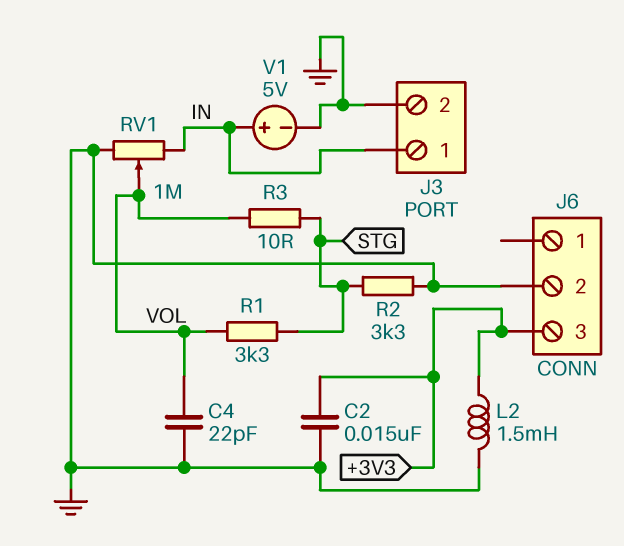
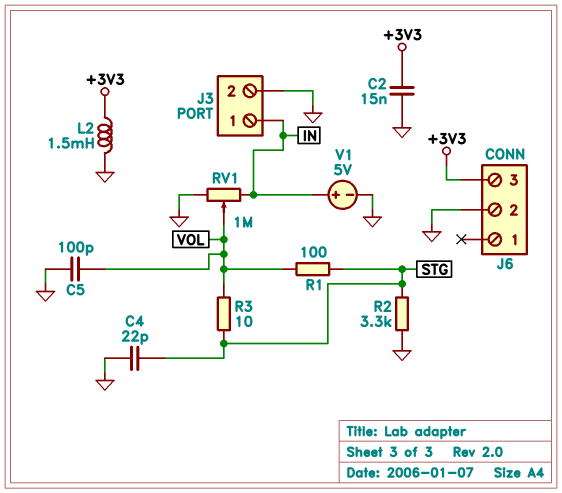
C4: 22pF (GND, VOL) -> 22pF (GND, STG)
C5: none -> 100pF (GND, VOL)
R1: 3.3k (STG, VOL) -> 100 (STG, VOL)

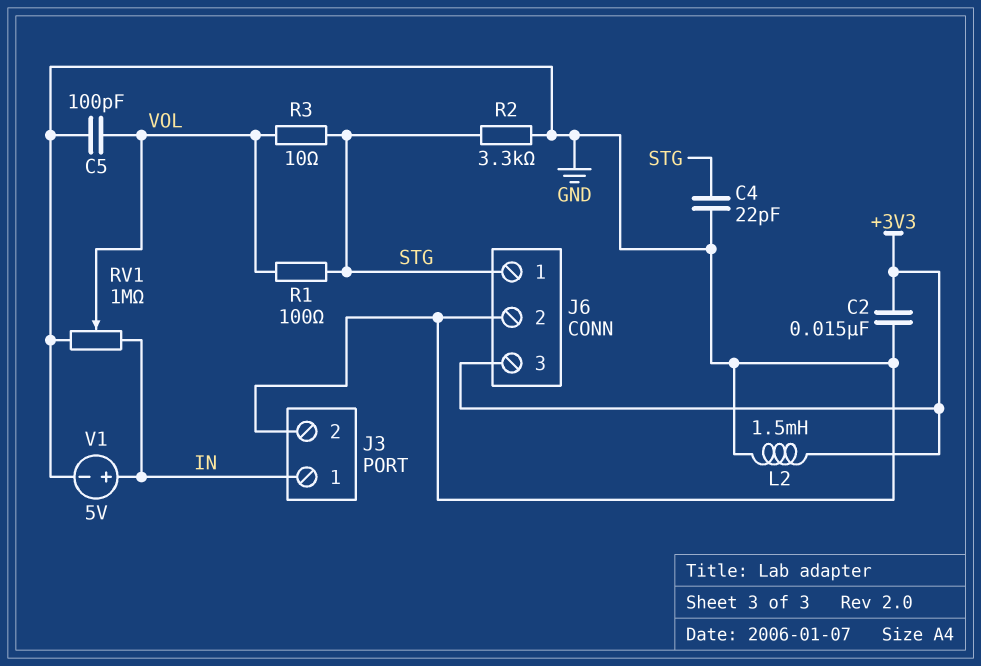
J6 pin 1: none -> STG

